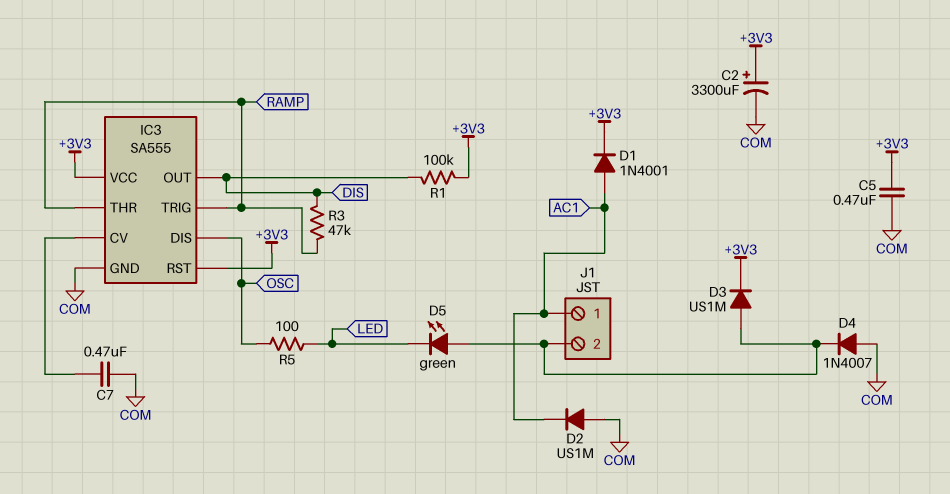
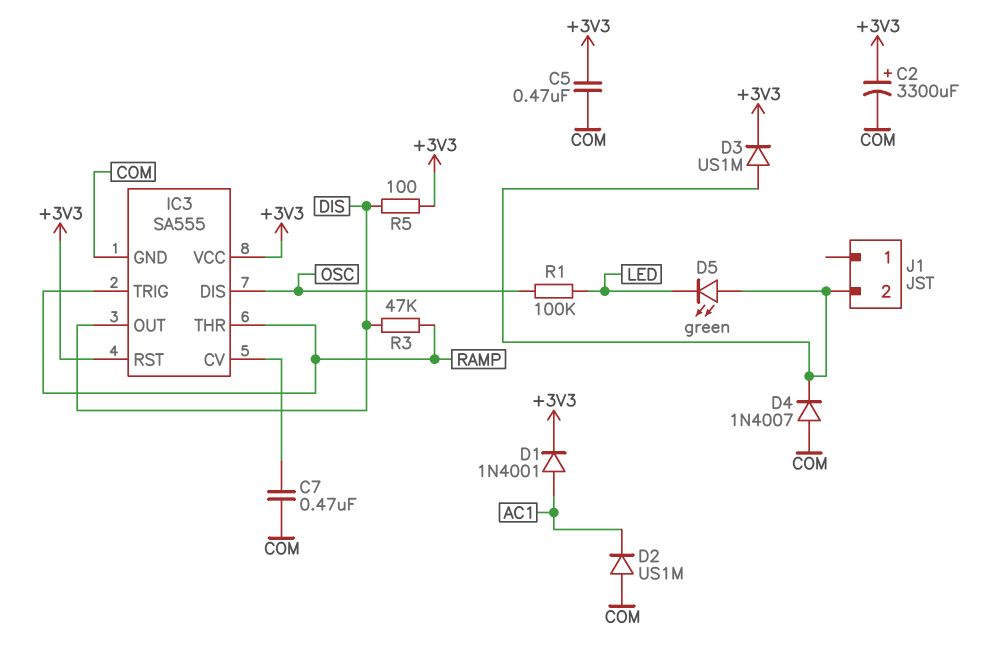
J1 pin 1: AC1 -> none
R1: 100k (+3V3, DIS) -> 100k (LED, OSC)
R5: 100 (LED, OSC) -> 100 (+3V3, DIS)

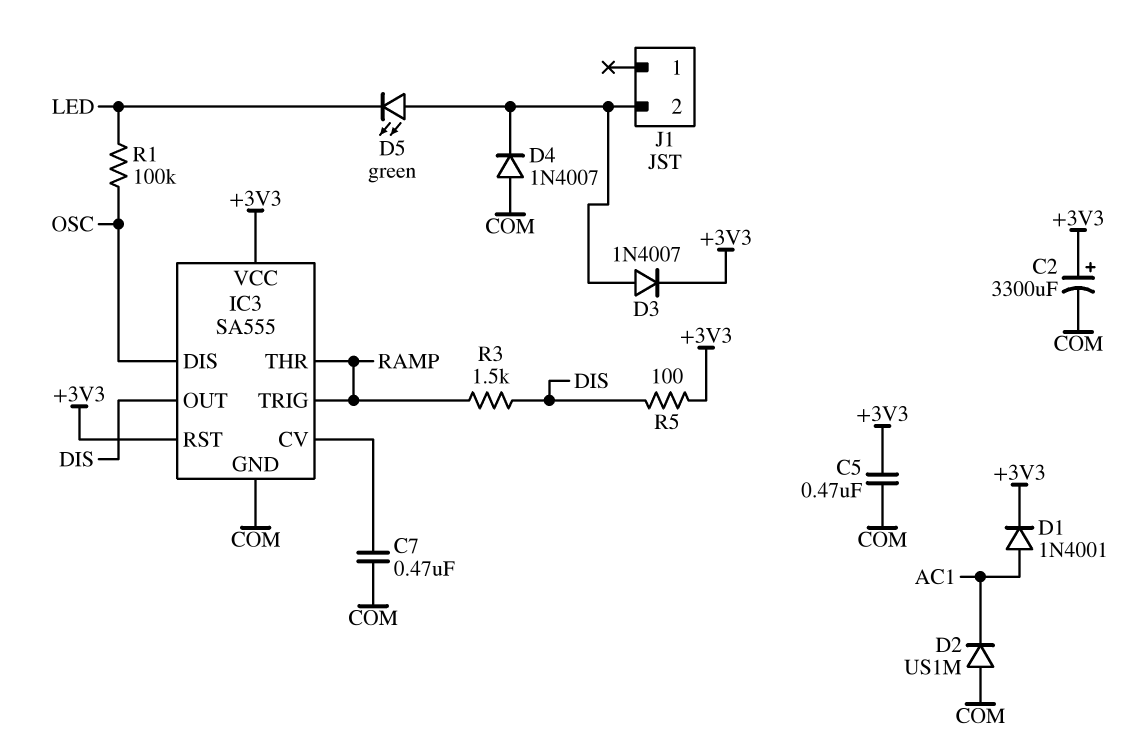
D3: diode US1M (A J1/2, K +3V3) -> diode 1N4007 (A J1/2, K +3V3)
R3: 47k (DIS, RAMP) -> 1.5k (DIS, RAMP)

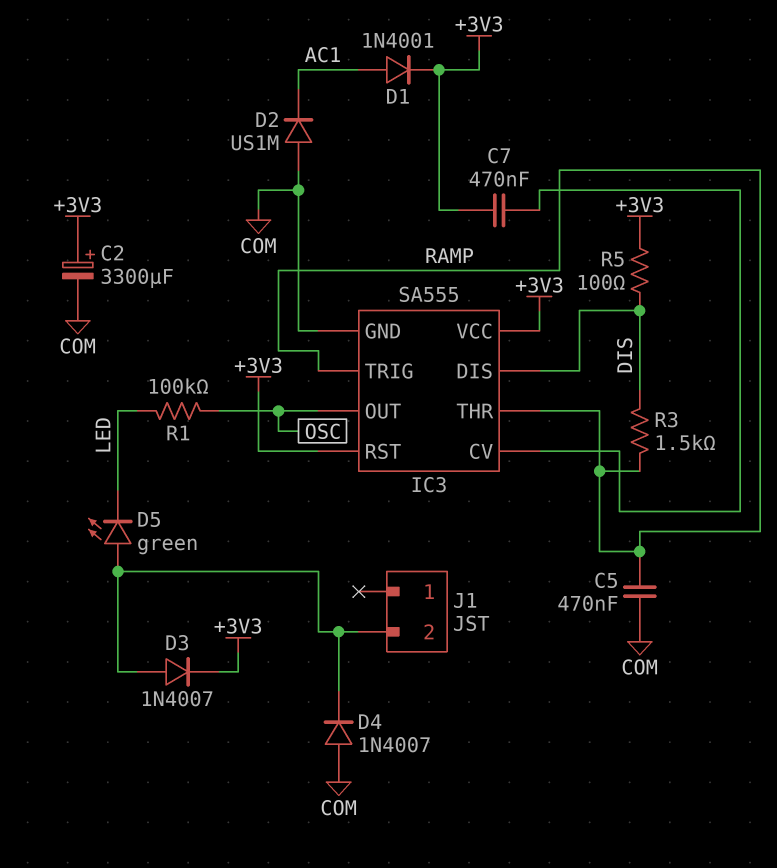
C5: 470nF (+3V3, COM) -> 470nF (COM, RAMP)
C7: 470nF (COM, IC3/CV) -> 470nF (+3V3, IC3/CV)
IC3 pin DIS: OSC -> DIS
IC3 pin OUT: DIS -> OSC

